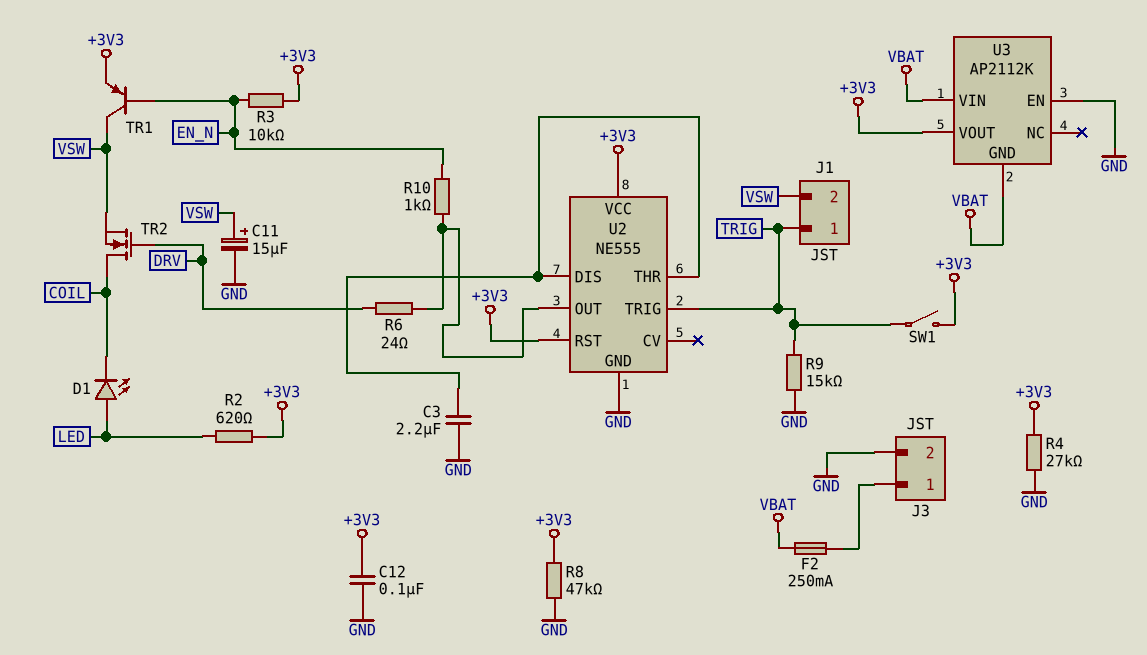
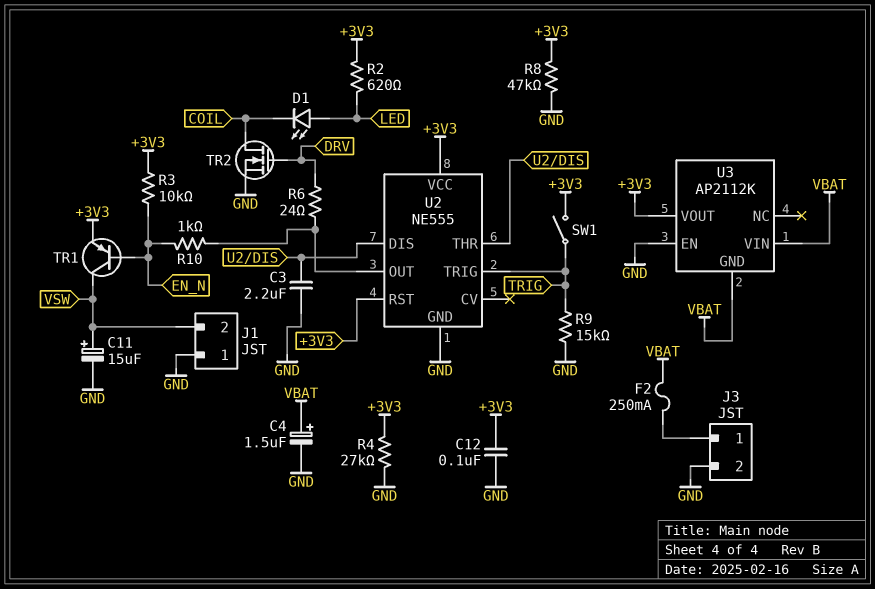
C4: none -> 1.5uF (plus VBAT, minus GND)
J1 pin 1: TRIG -> GND
TR2: NMOS (G DRV, D COIL, S VSW) -> NMOS (G DRV, D COIL, S GND)

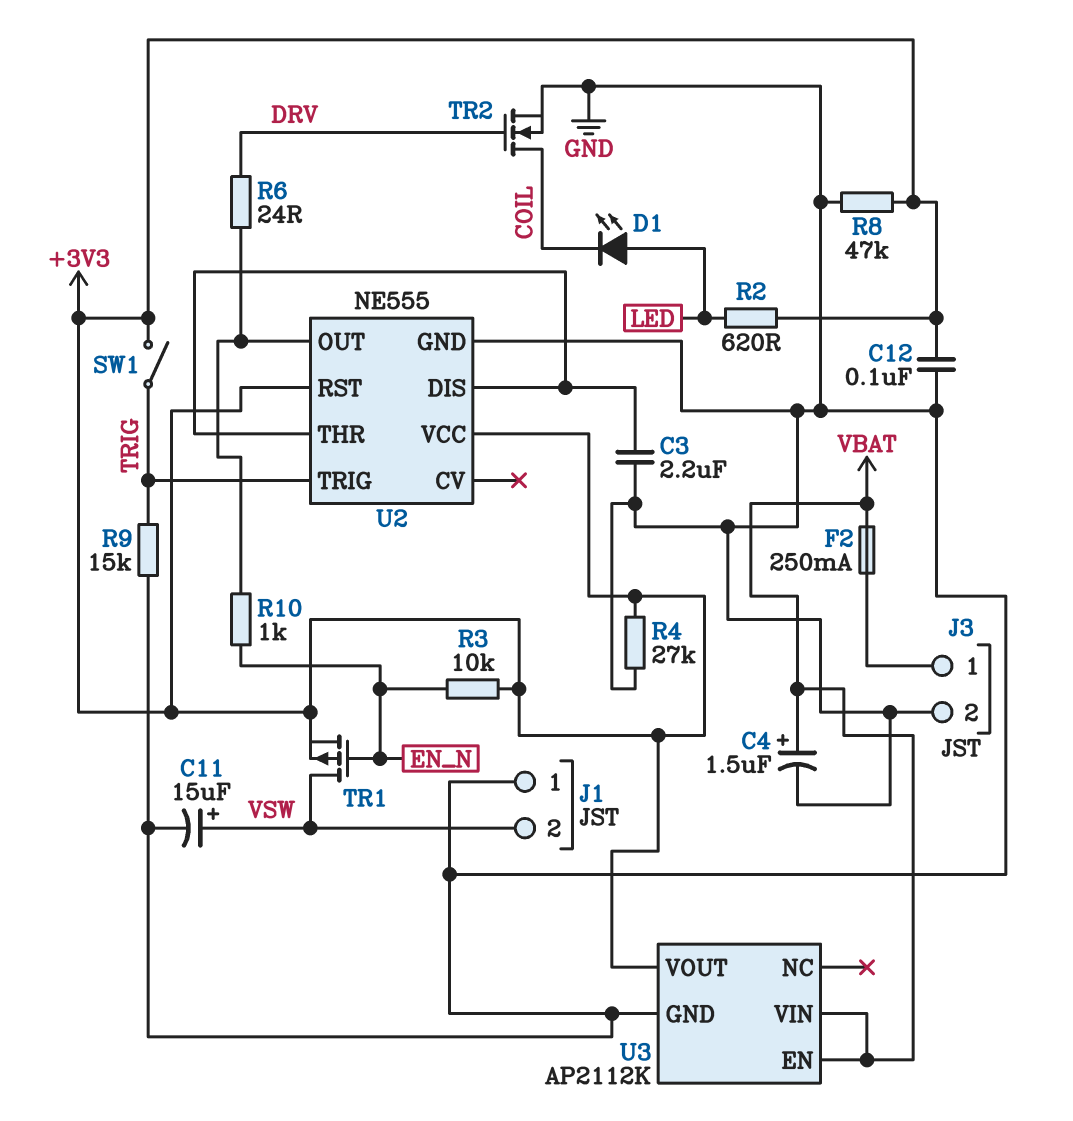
TR1: PNP (B EN_N, C VSW, E +3V3) -> PMOS (G EN_N, D VSW, S +3V3)
U3 pin EN: GND -> VBAT
U3 pin GND: VBAT -> GND

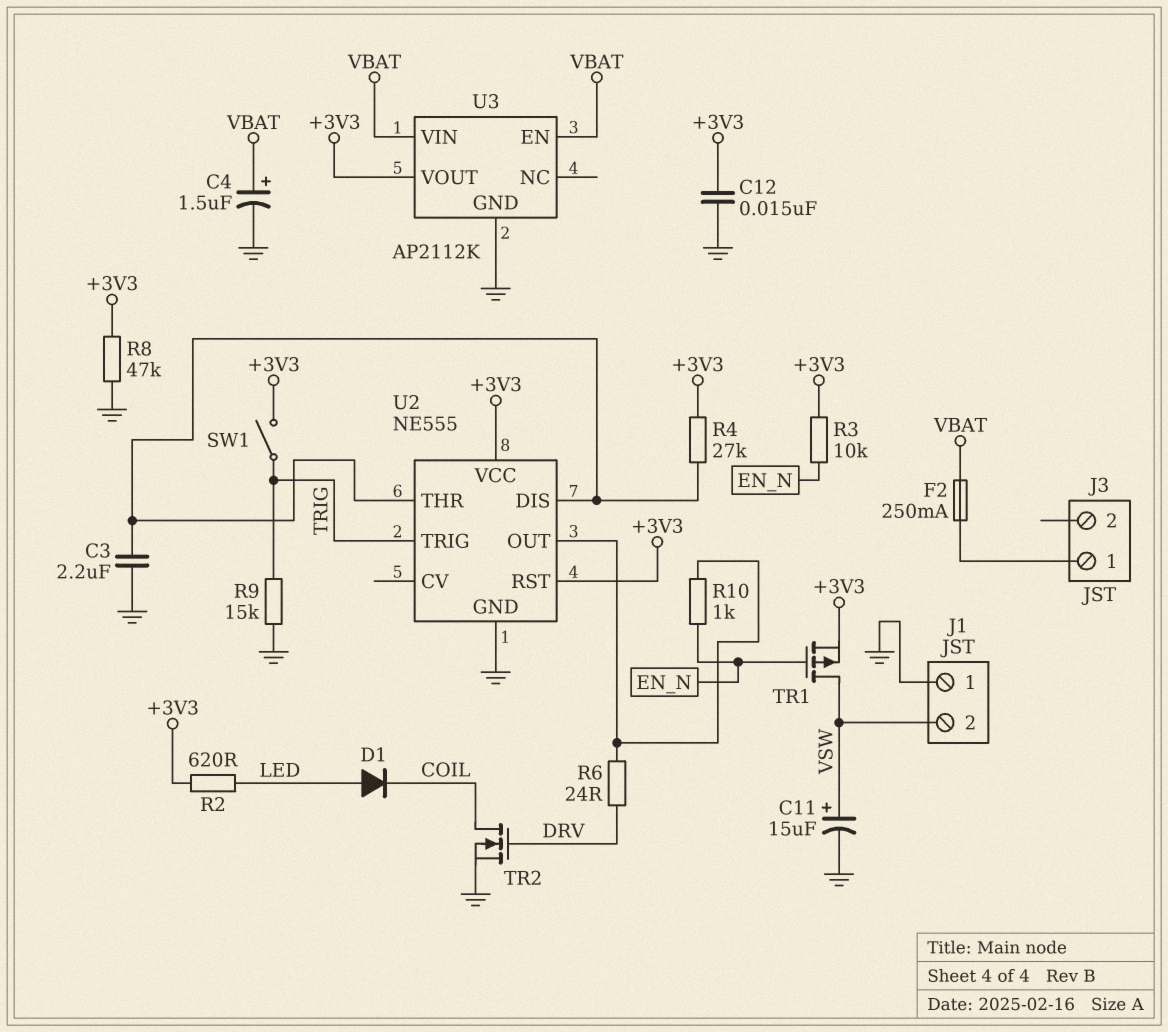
C12: 100nF (+3V3, GND) -> 15nF (+3V3, GND)
D1: LED (A LED, K COIL) -> diode (A LED, K COIL)
J3 pin 2: GND -> none
R4: 27k (+3V3, GND) -> 27k (+3V3, U2/DIS)

